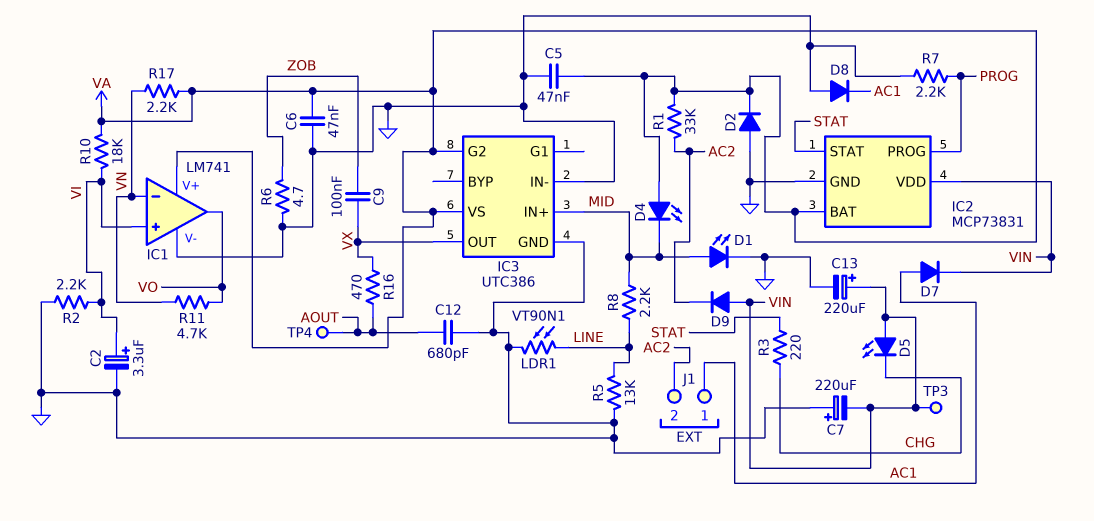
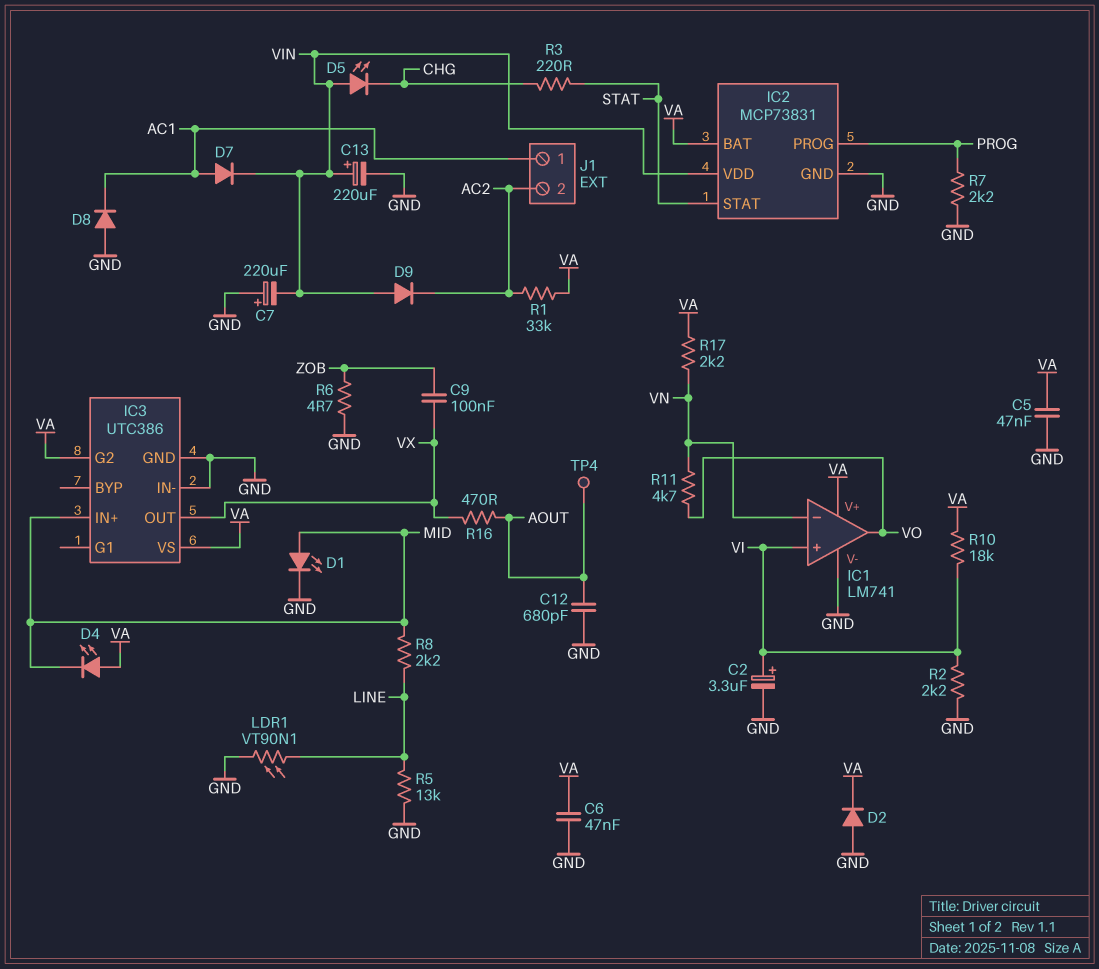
TP3: test point (VIN) -> none

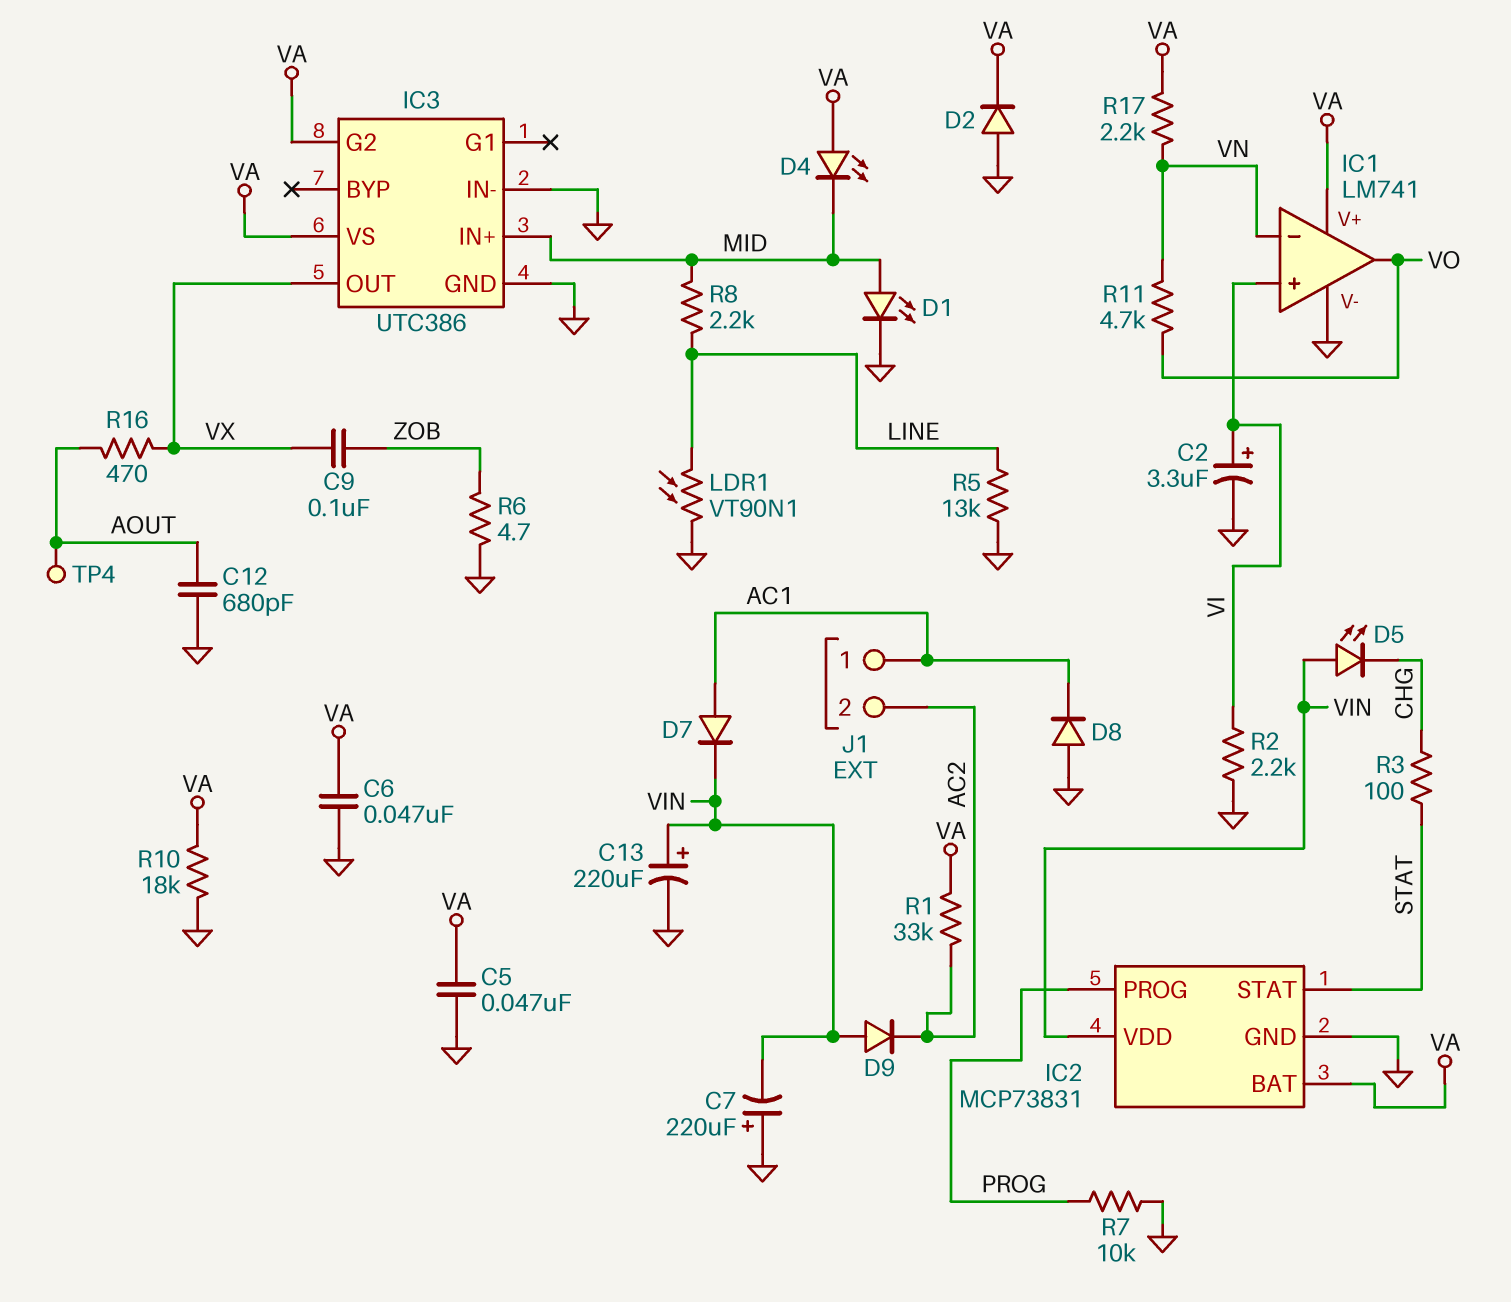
R3: 220 (CHG, STAT) -> 100 (CHG, STAT)
R7: 2.2k (GND, PROG) -> 10k (GND, PROG)
R10: 18k (VA, VI) -> 18k (GND, VA)

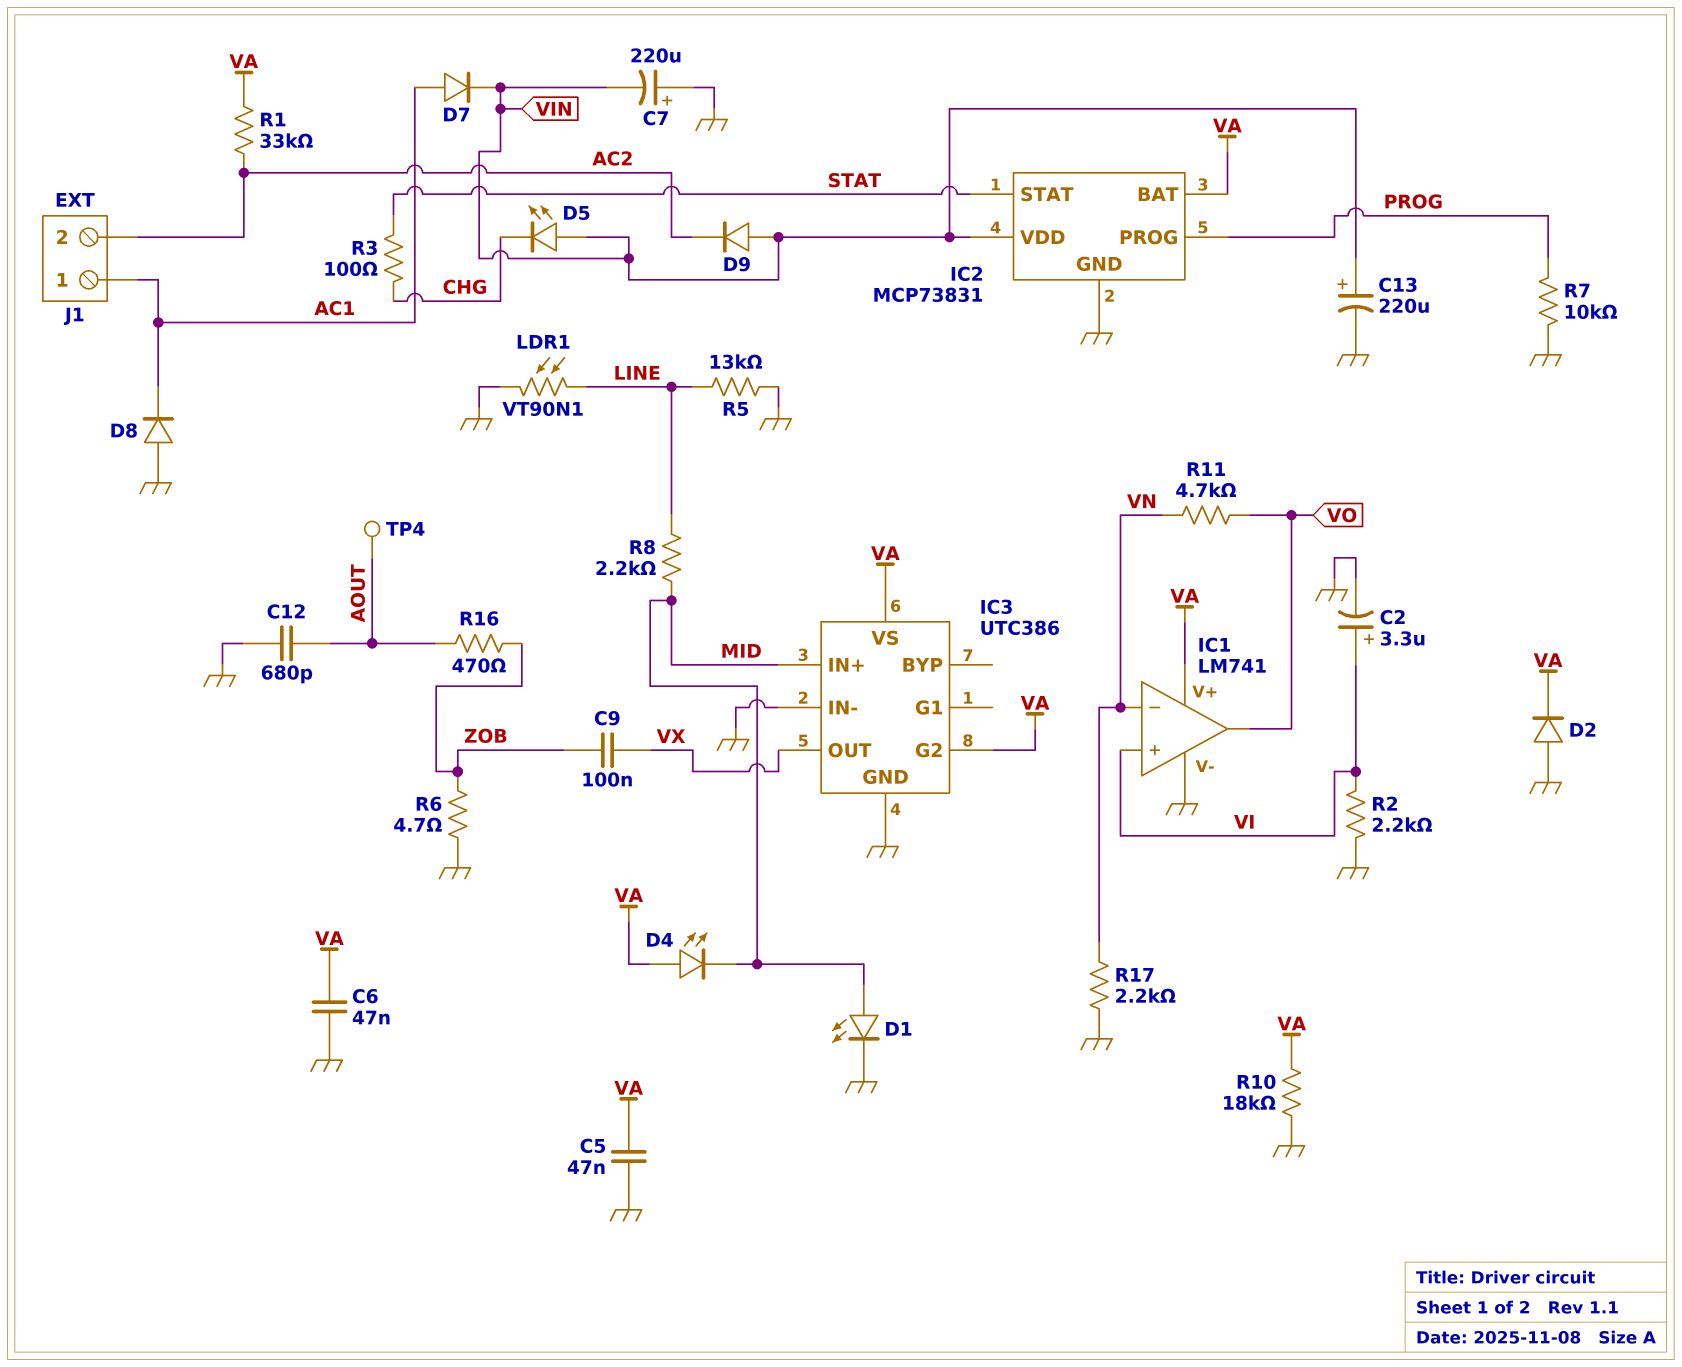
R16: 470 (AOUT, VX) -> 470 (AOUT, ZOB)
R17: 2.2k (VA, VN) -> 2.2k (GND, VN)

